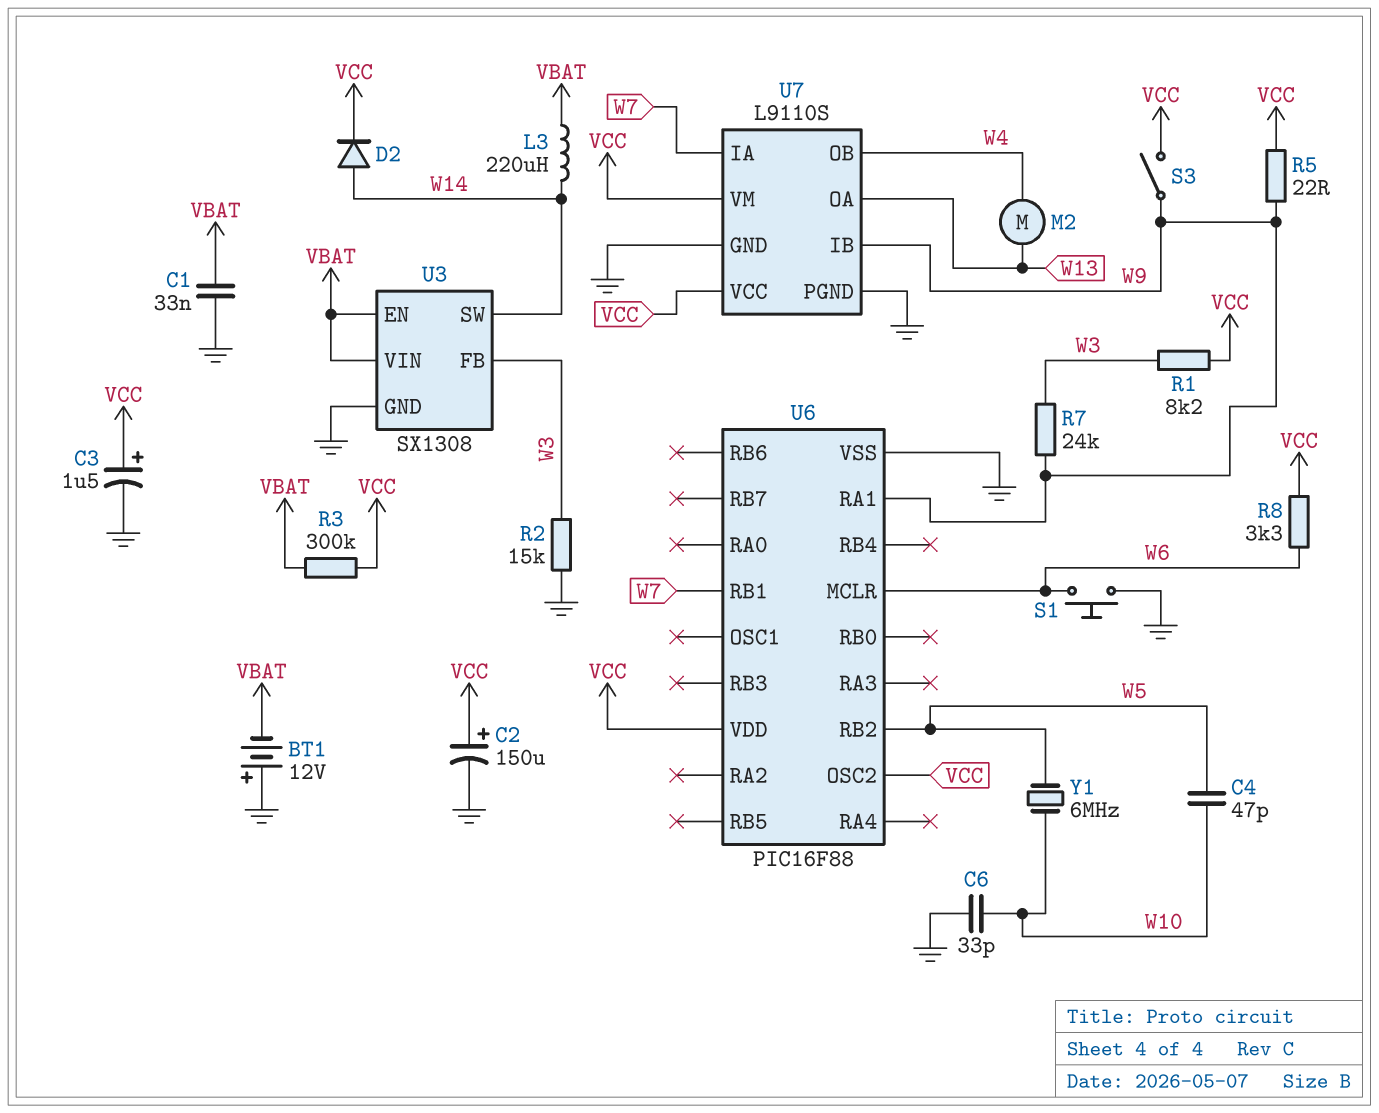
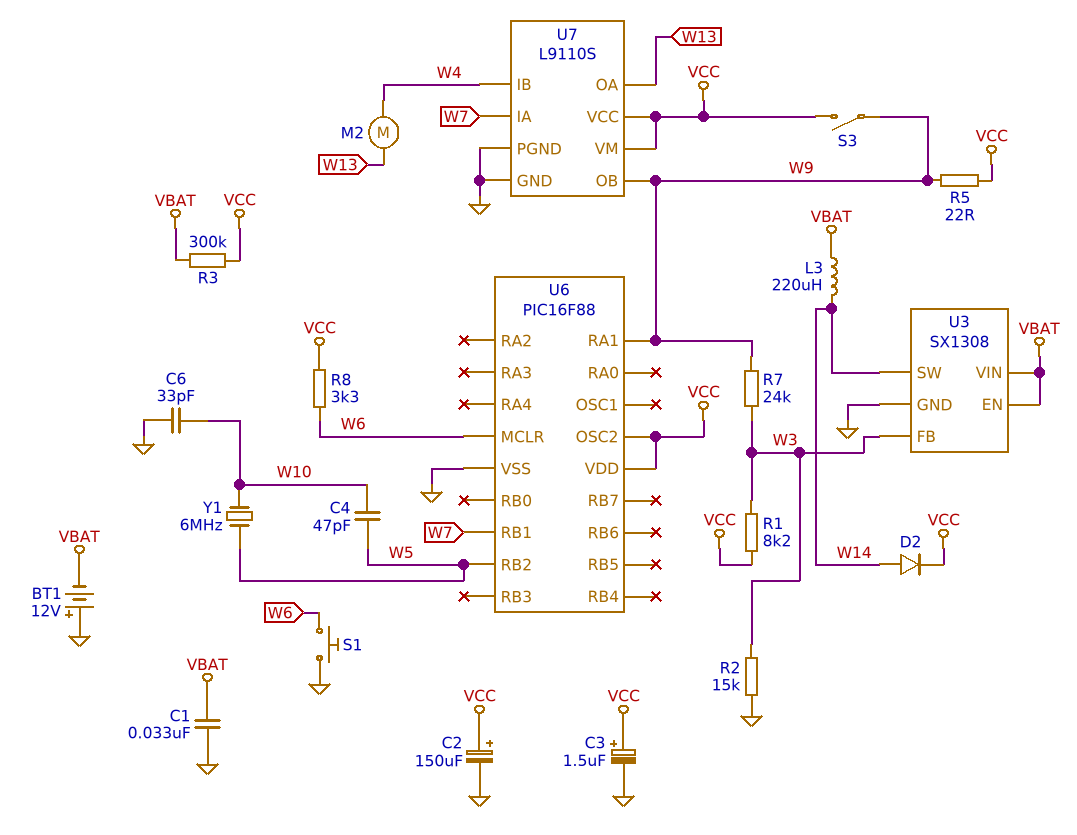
U7 pin IB: W9 -> W4
U7 pin OB: W4 -> W9

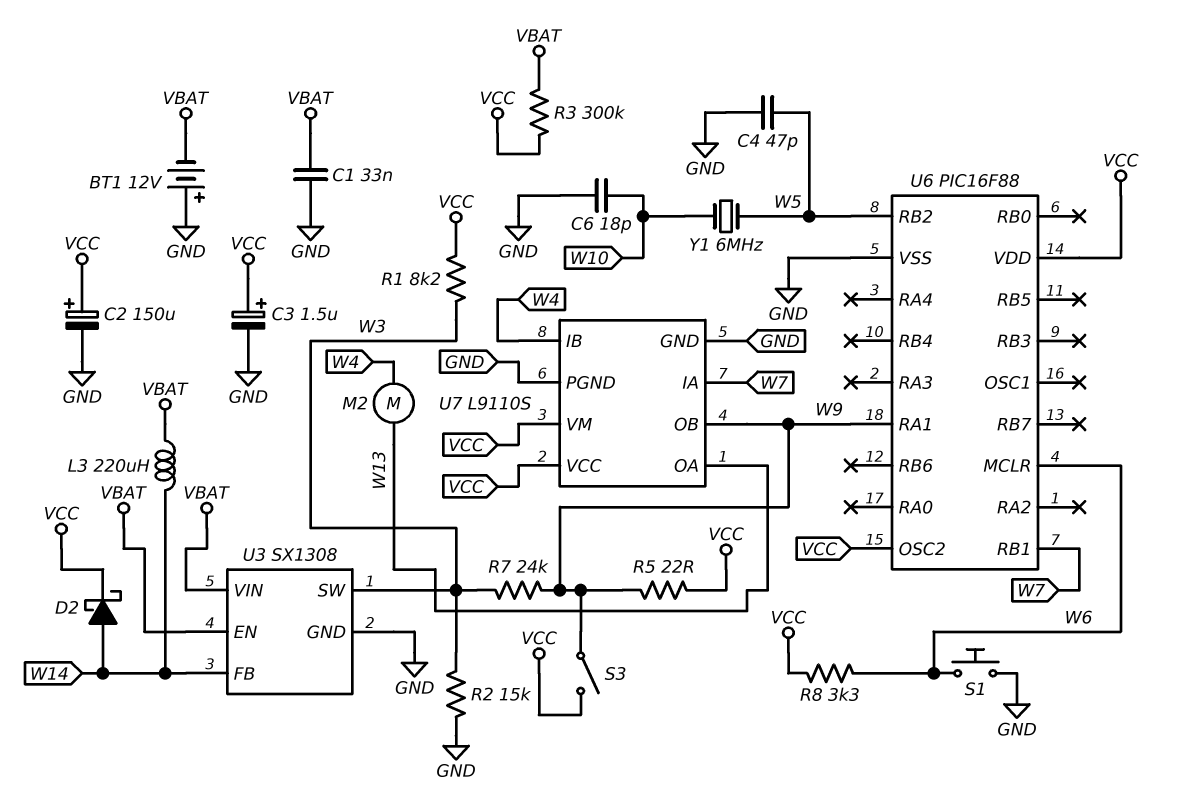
C4: 47pF (W5, W10) -> 47pF (GND, W5)
C6: 33pF (GND, W10) -> 18pF (GND, W10)
D2: diode (A W14, K VCC) -> schottky (A W14, K VCC)
U3 pin FB: W3 -> W14
U3 pin SW: W14 -> W3

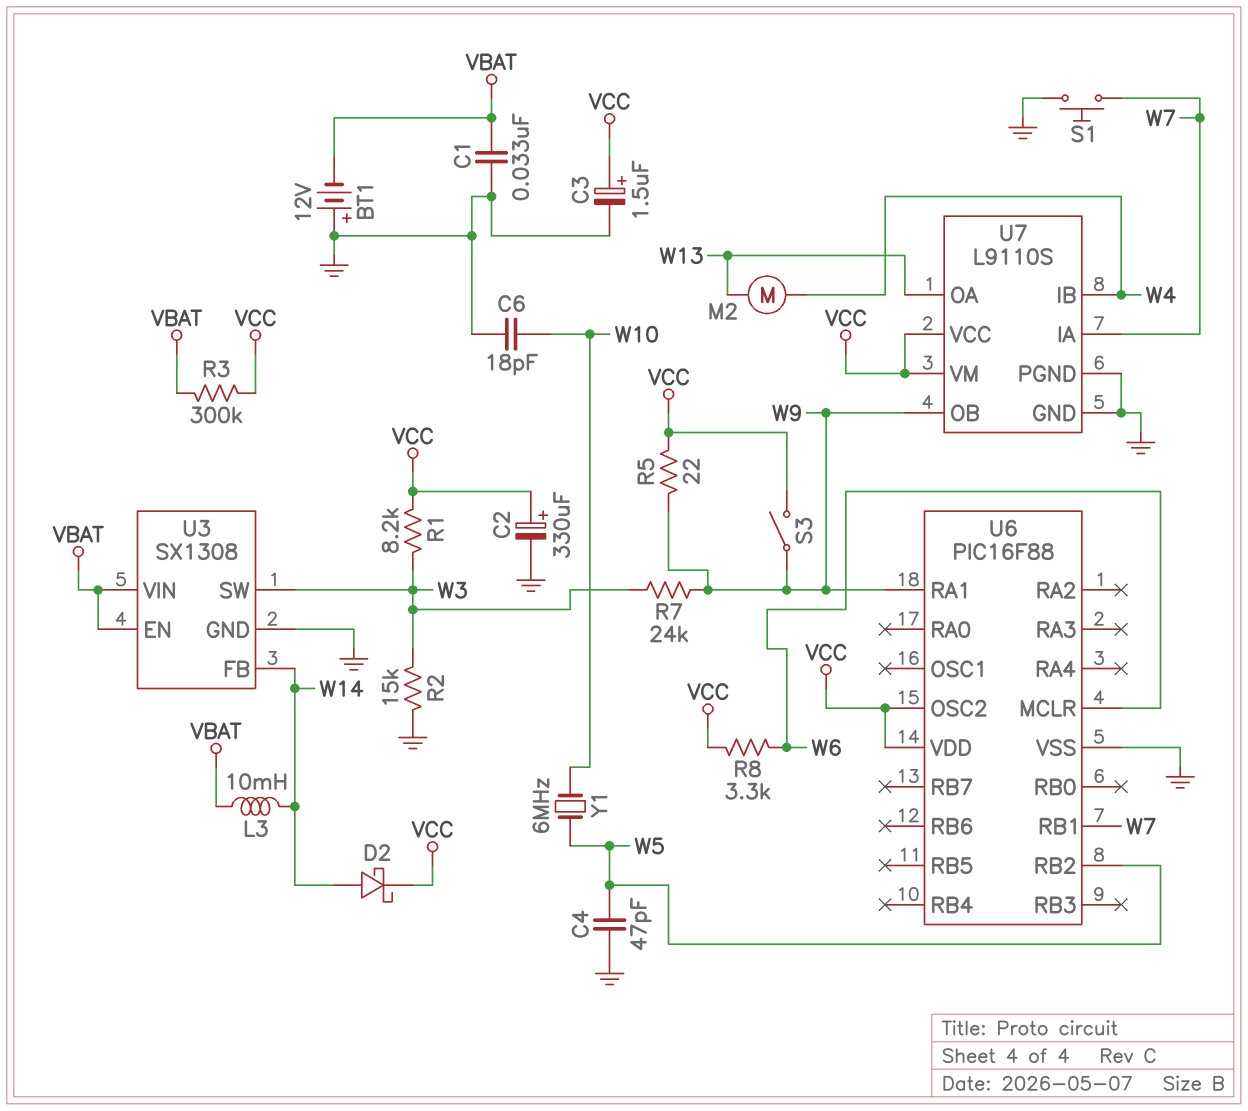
C2: 150uF (plus VCC, minus GND) -> 330uF (plus VCC, minus GND)
L3: 220uH (VBAT, W14) -> 10mH (VBAT, W14)
S1: button (GND, W6) -> button (GND, W7)

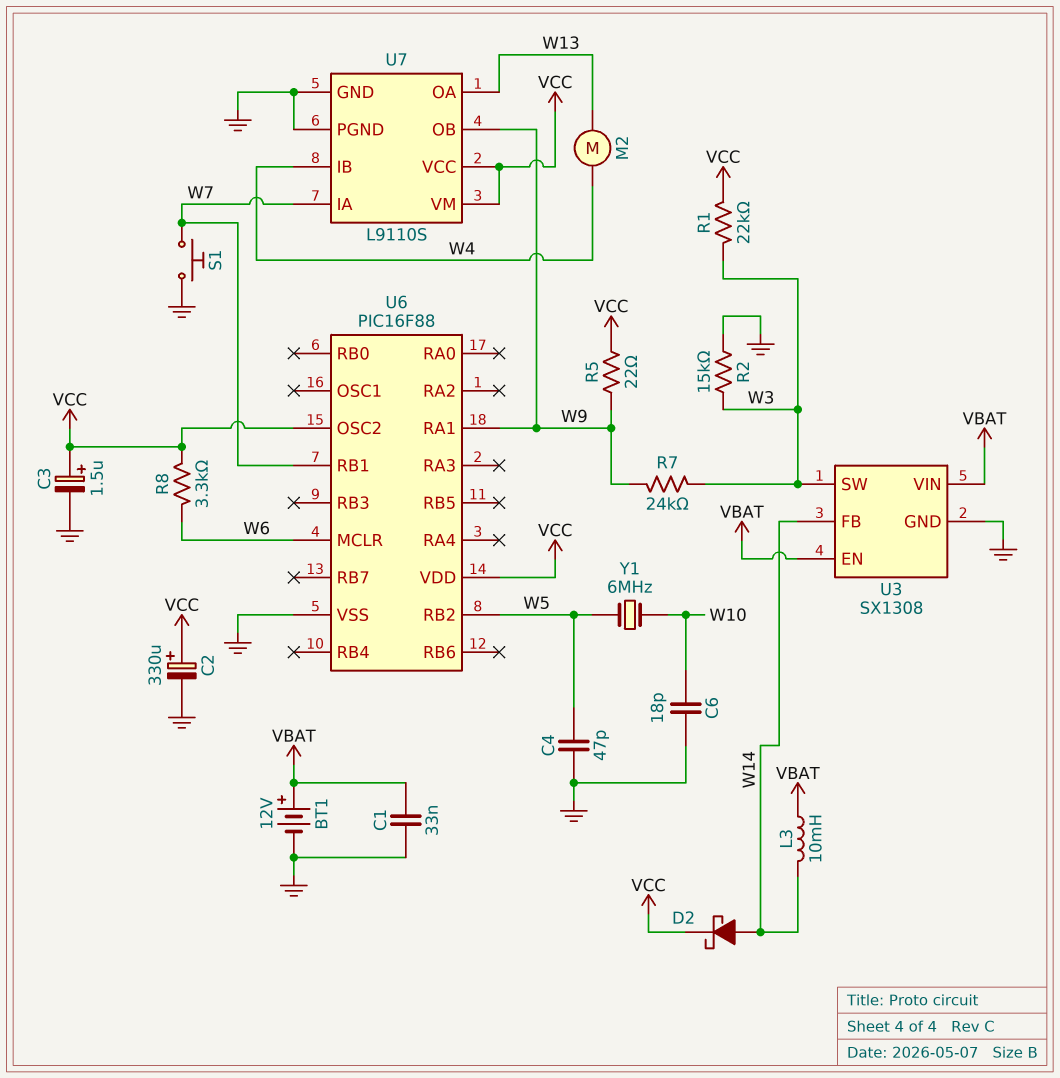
BT1: 12V (plus GND, minus VBAT) -> 12V (plus VBAT, minus GND)
R1: 8.2k (VCC, W3) -> 22k (VCC, W3)
R3: 300k (VBAT, VCC) -> none
S3: switch (VCC, W9) -> none

